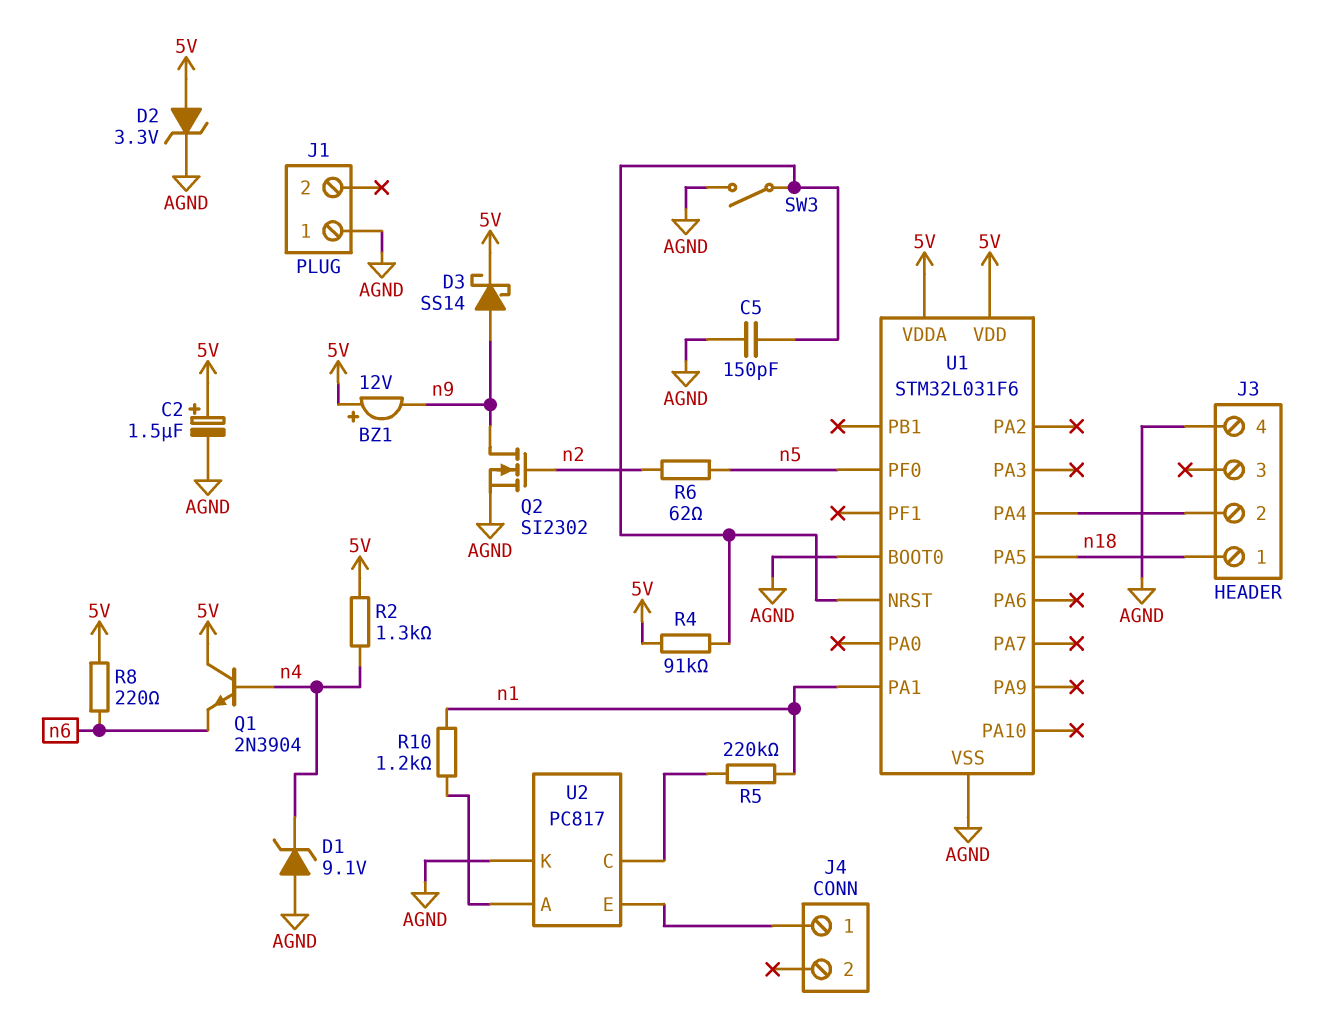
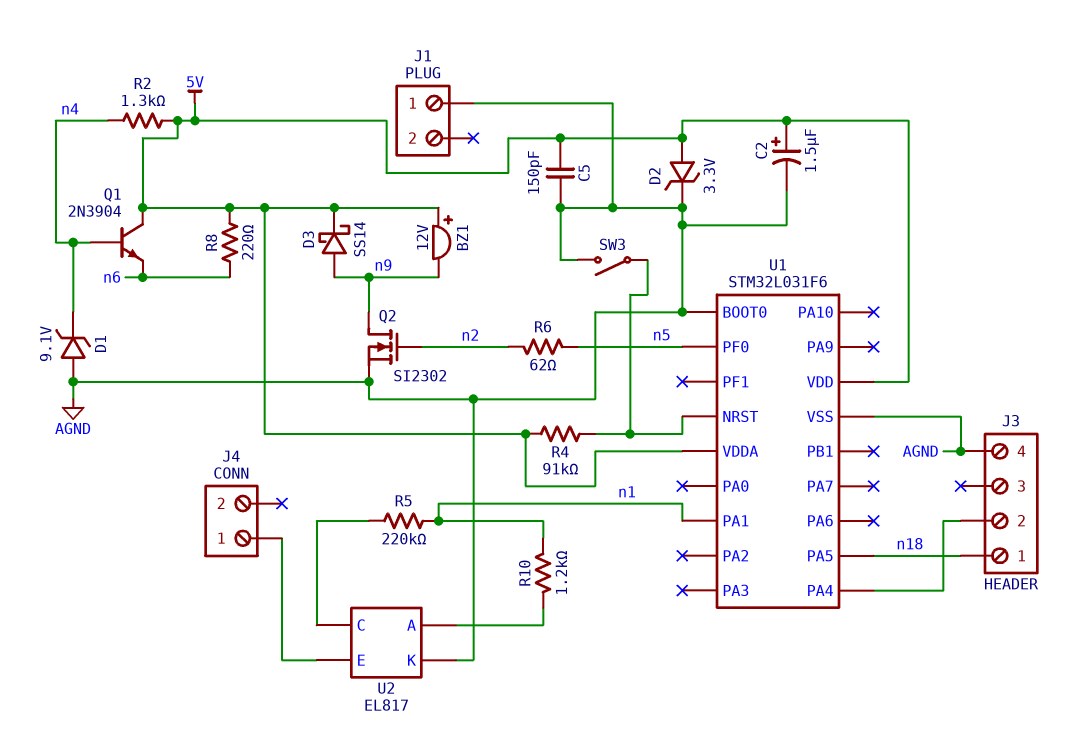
C5: 150pF (AGND, U1/NRST) -> 150pF (5V, AGND)
U2: PC817 -> EL817

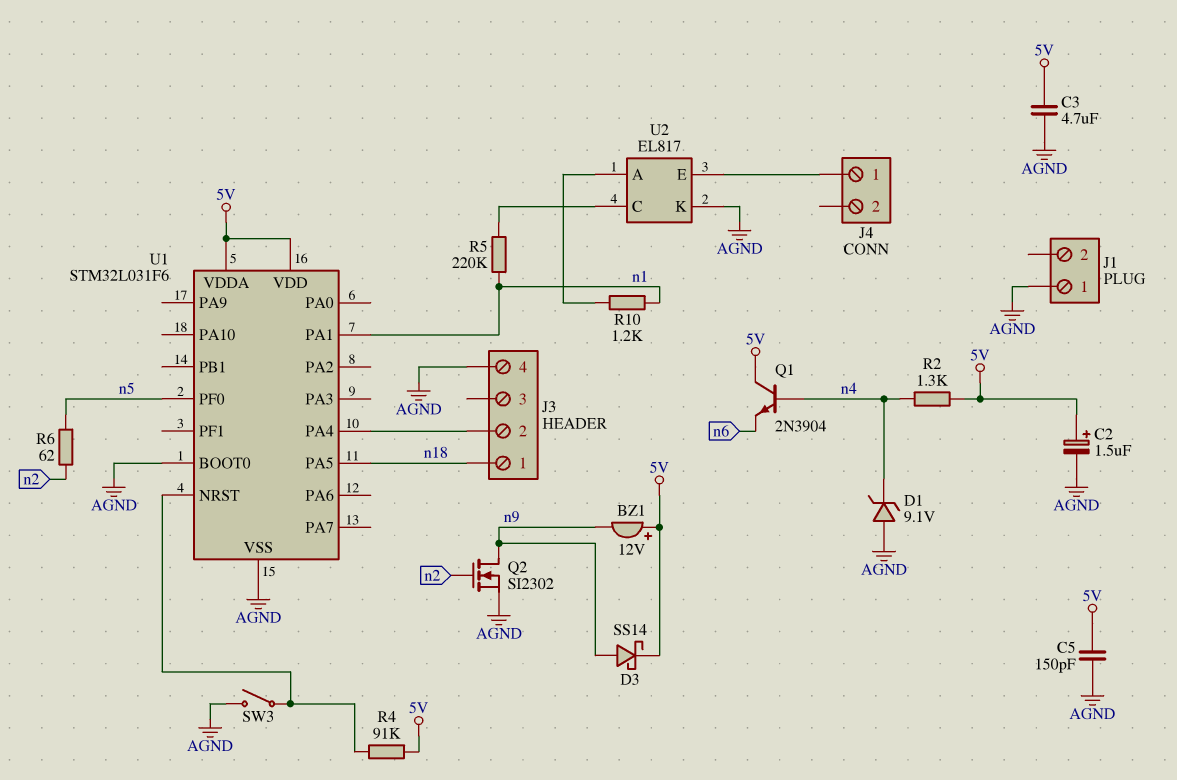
C3: none -> 4.7uF (5V, AGND)
D2: zener 3.3V (A 5V, K AGND) -> none
R8: 220 (5V, n6) -> none

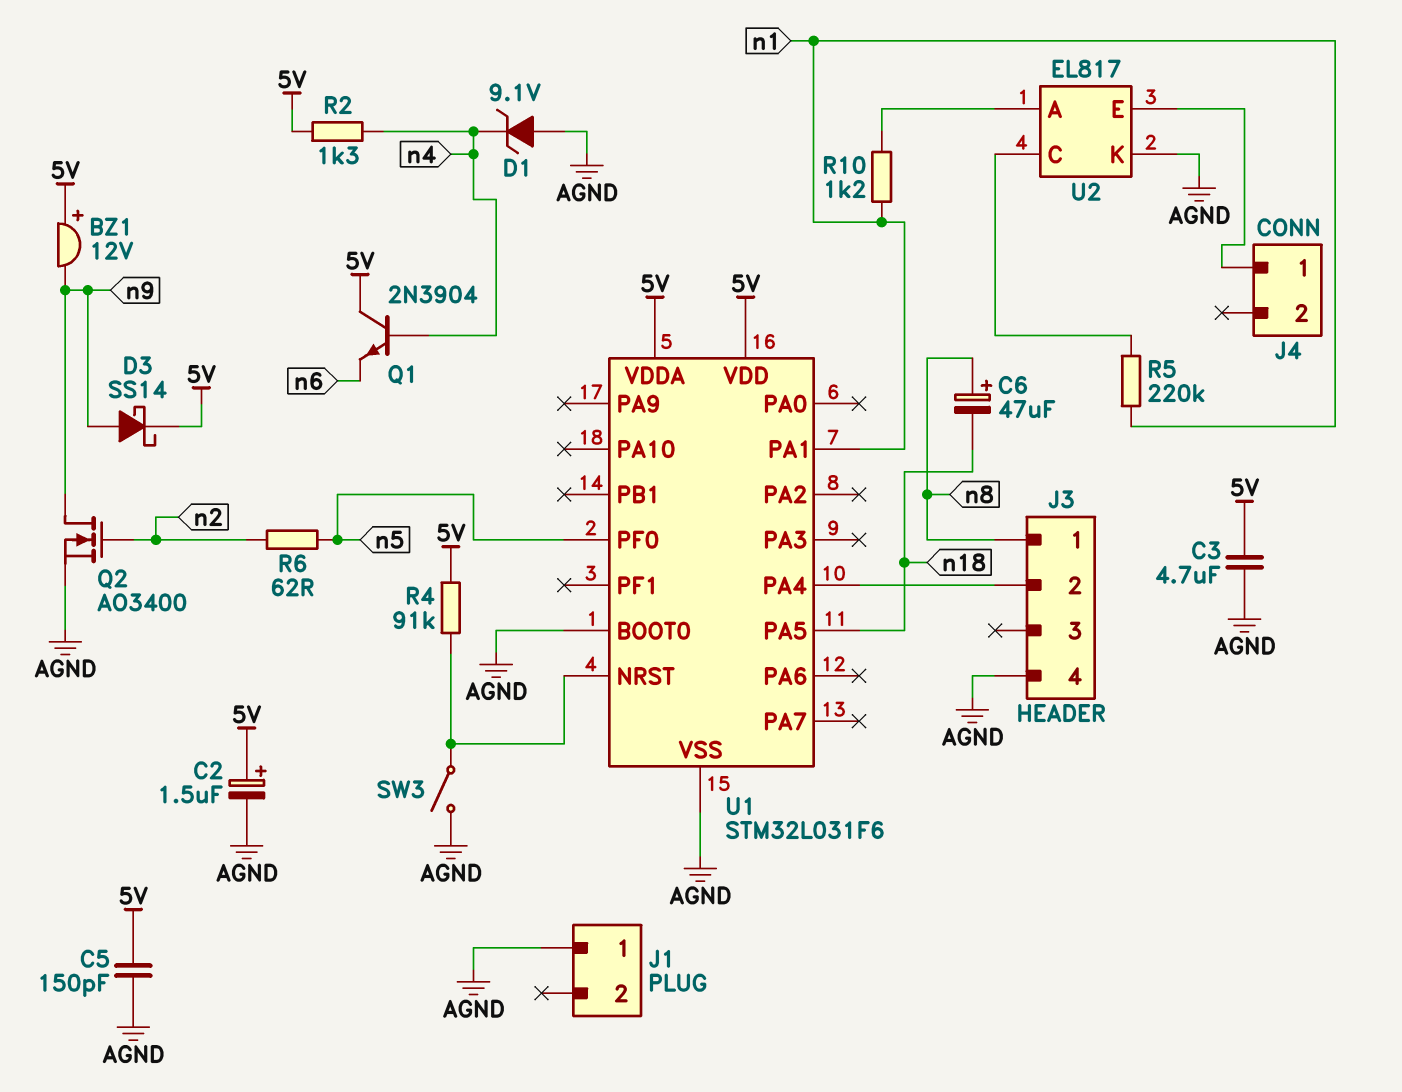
C6: none -> 47uF (plus n8, minus n18)
J3 pin 1: n18 -> n8
Q2: NMOS SI2302 (G n2, D n9, S AGND) -> NMOS AO3400 (G n2, D n9, S AGND)

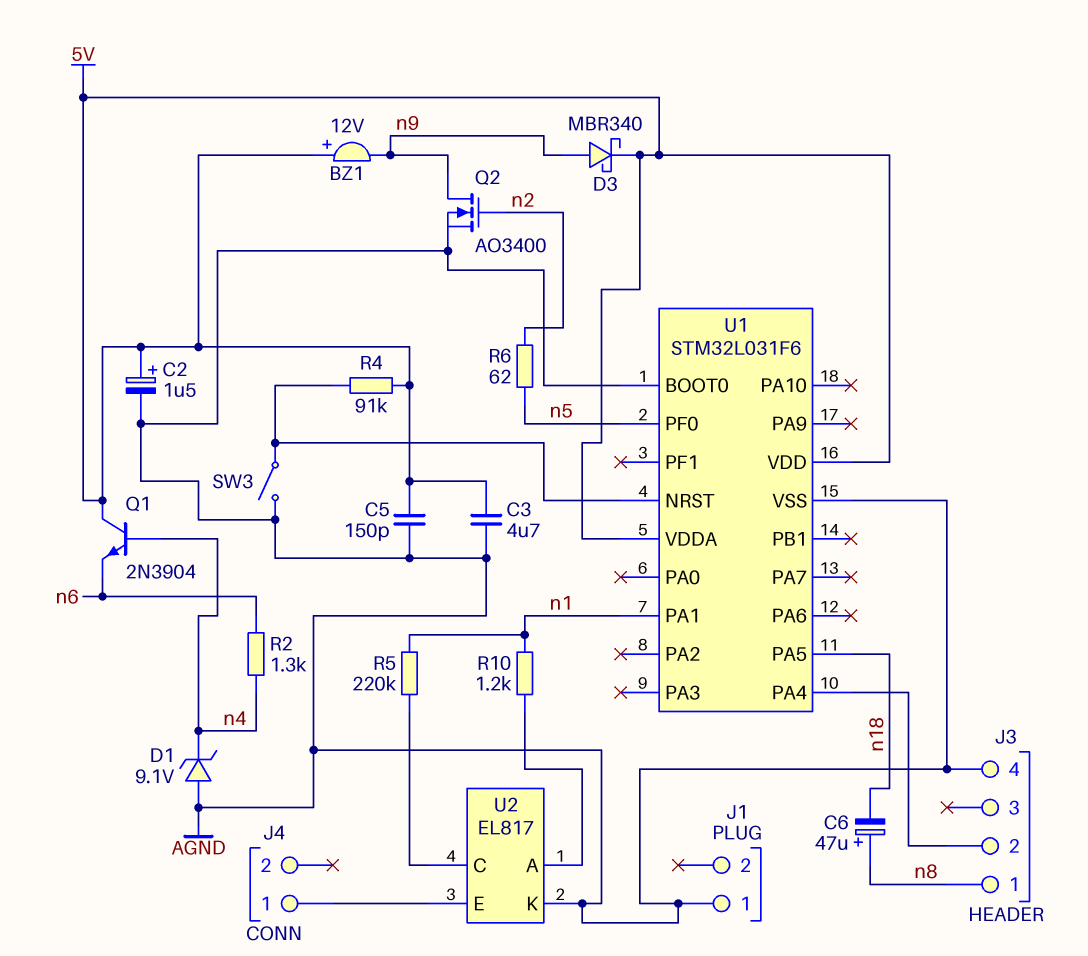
D3: schottky SS14 (A n9, K 5V) -> schottky MBR340 (A n9, K 5V)
R2: 1.3k (5V, n4) -> 1.3k (n4, n6)

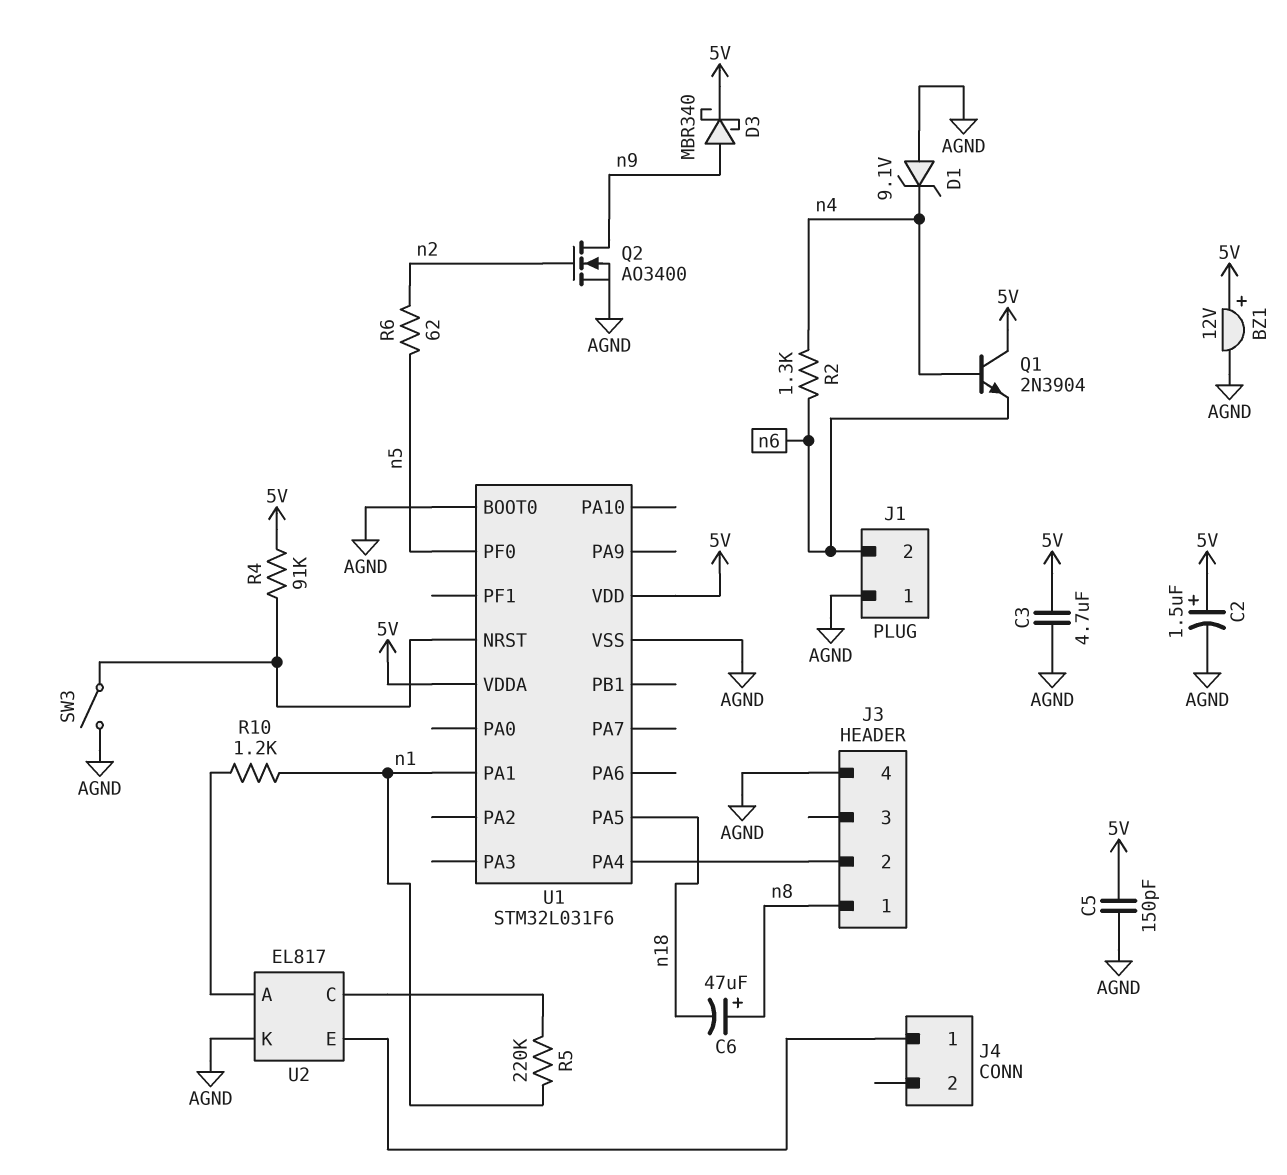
BZ1: buzzer 12V (plus 5V, minus n9) -> buzzer 12V (plus 5V, minus AGND)
J1 pin 2: none -> n6

